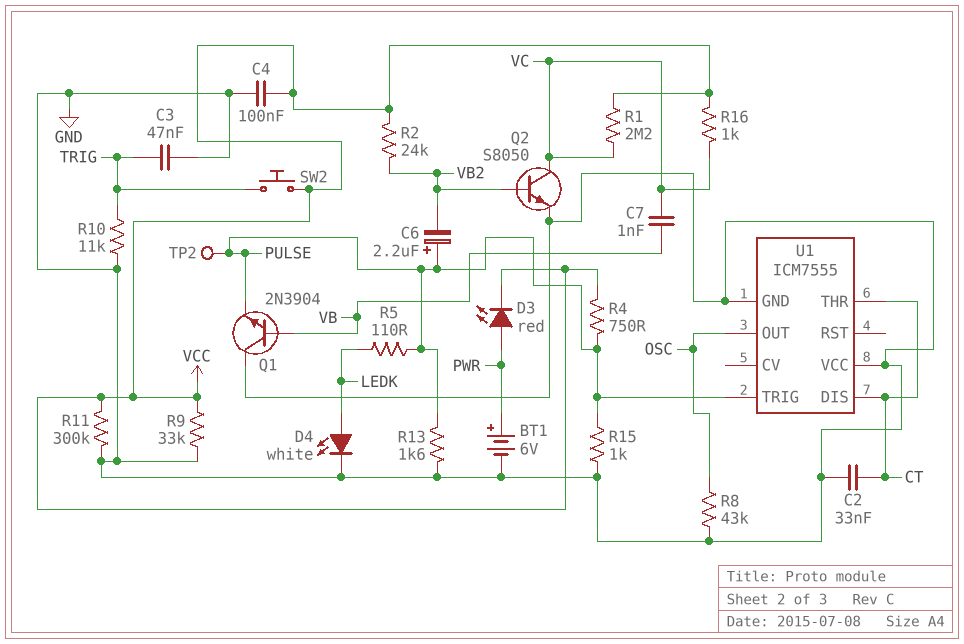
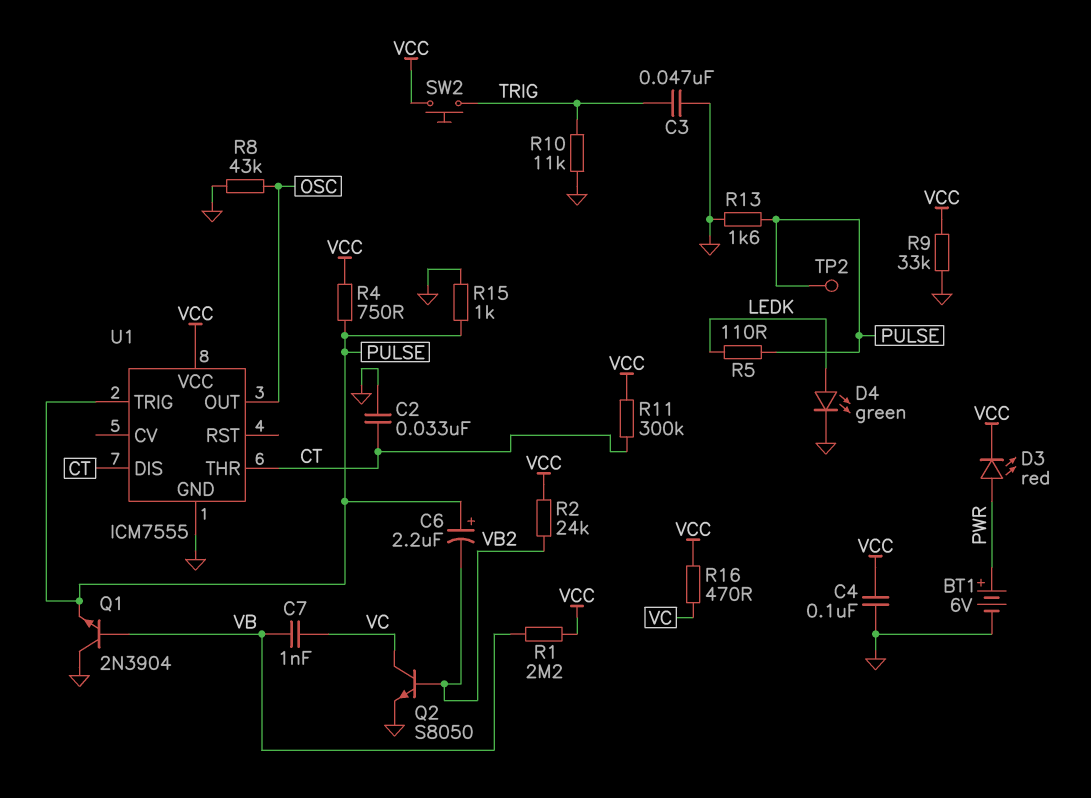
D4: LED white (A LEDK, K GND) -> LED green (A LEDK, K GND)
R1: 2.2M (VC, VCC) -> 2.2M (VB, VCC)
R11: 300k (GND, VCC) -> 300k (CT, VCC)
R16: 1k (VC, VCC) -> 470 (VC, VCC)
U1 pin VCC: GND -> VCC

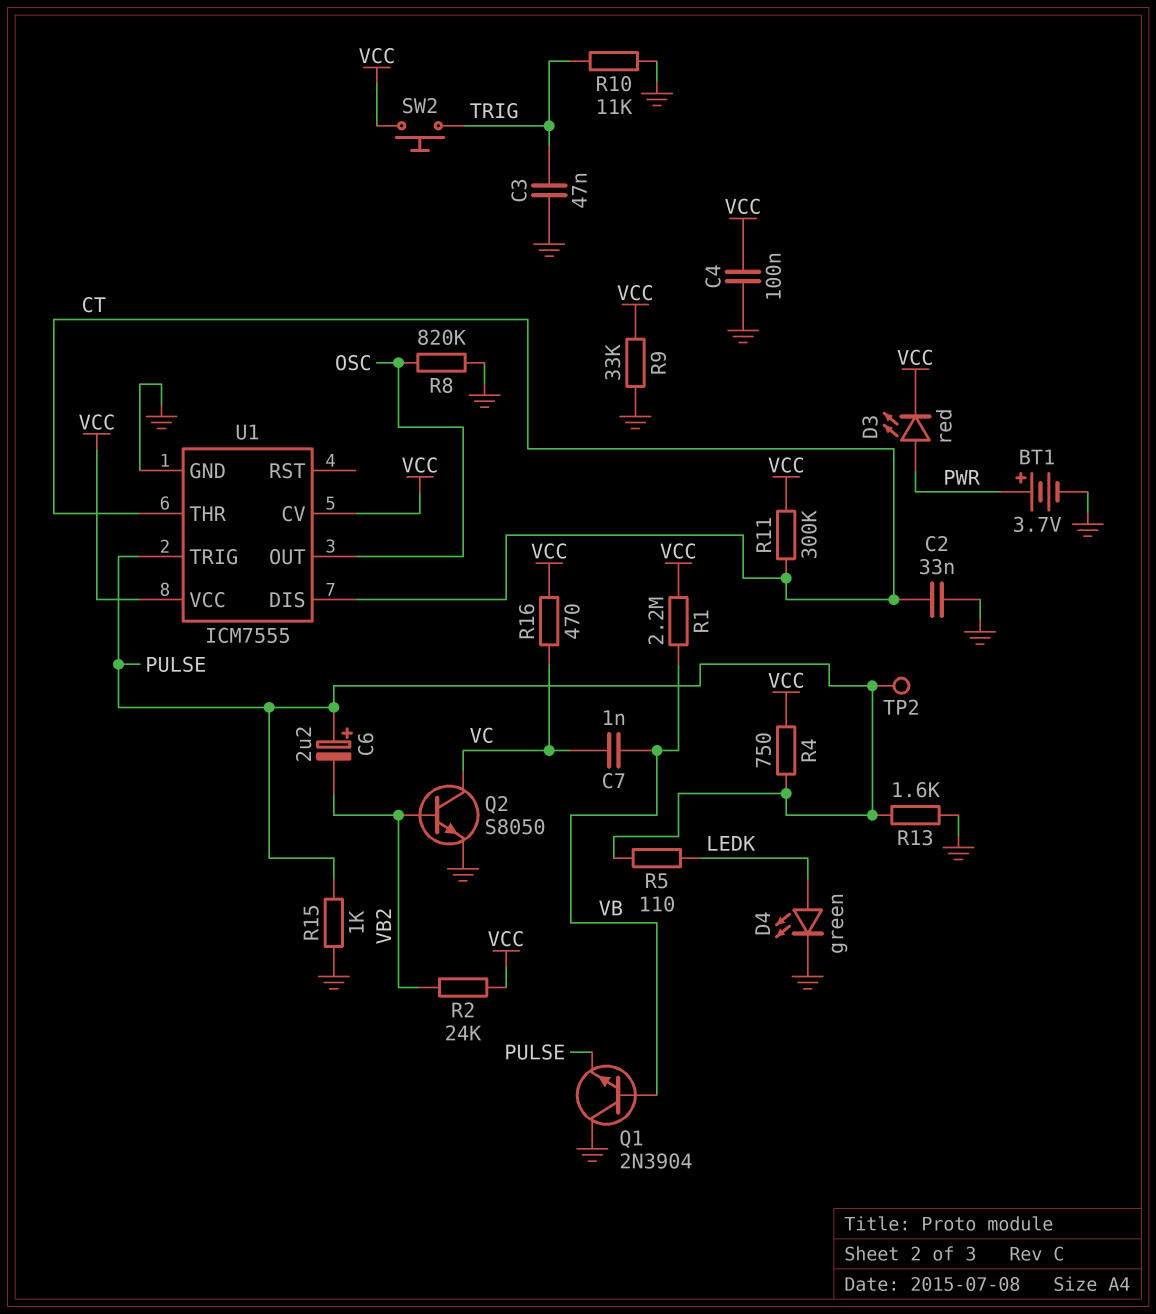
BT1: 6V (plus PWR, minus GND) -> 3.7V (plus PWR, minus GND)
R8: 43k (GND, OSC) -> 820k (GND, OSC)
U1 pin CV: none -> VCC

